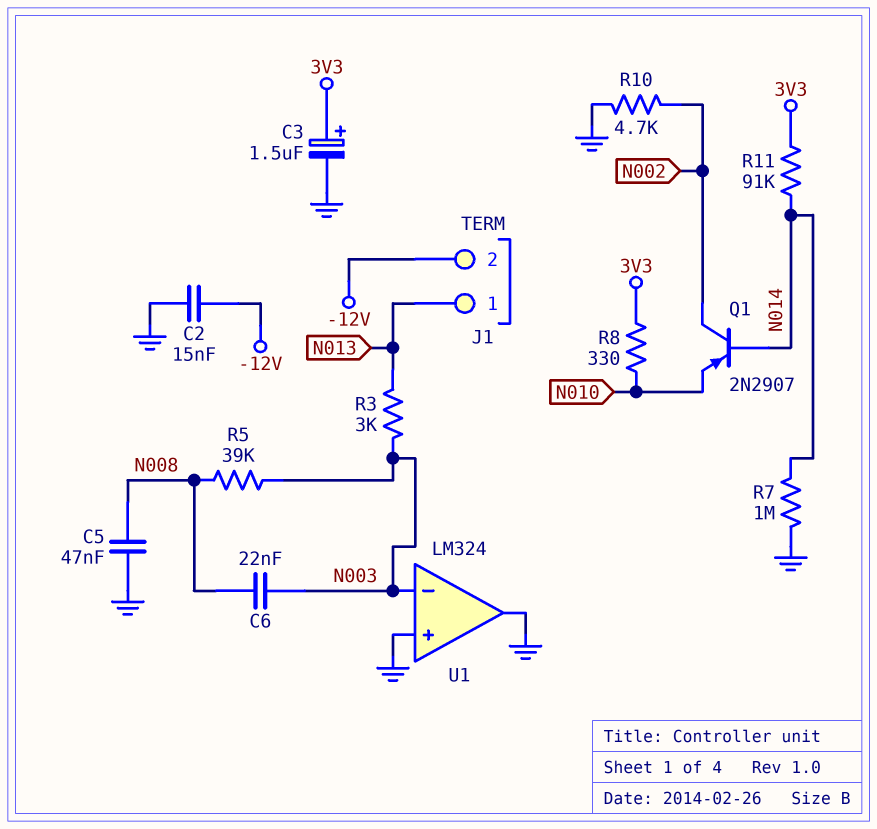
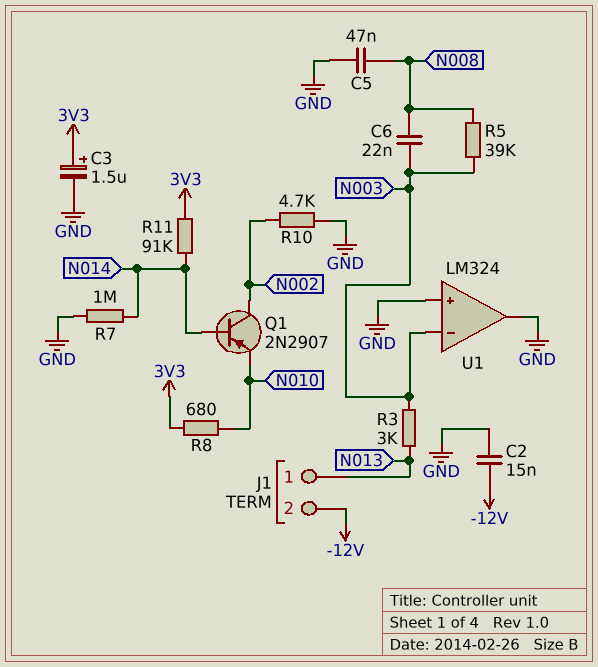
R8: 330 (3V3, N010) -> 680 (3V3, N010)

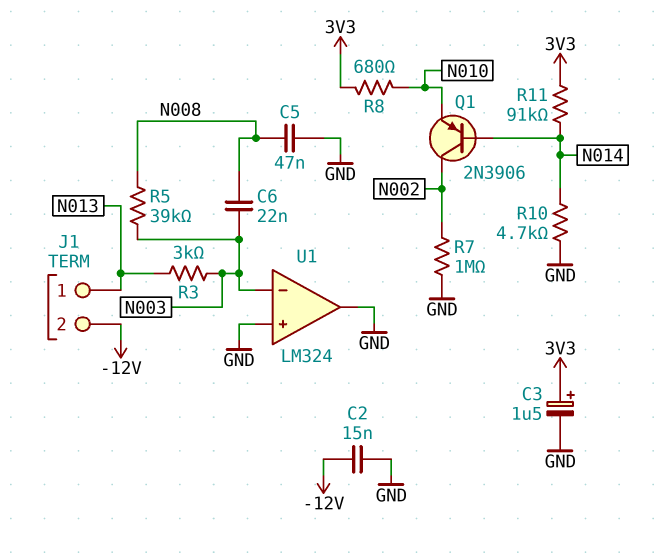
Q1: PNP 2N2907 (B N014, C N002, E N010) -> PNP 2N3906 (B N014, C N002, E N010)
R7: 1M (GND, N014) -> 1M (GND, N002)
R10: 4.7k (GND, N002) -> 4.7k (GND, N014)

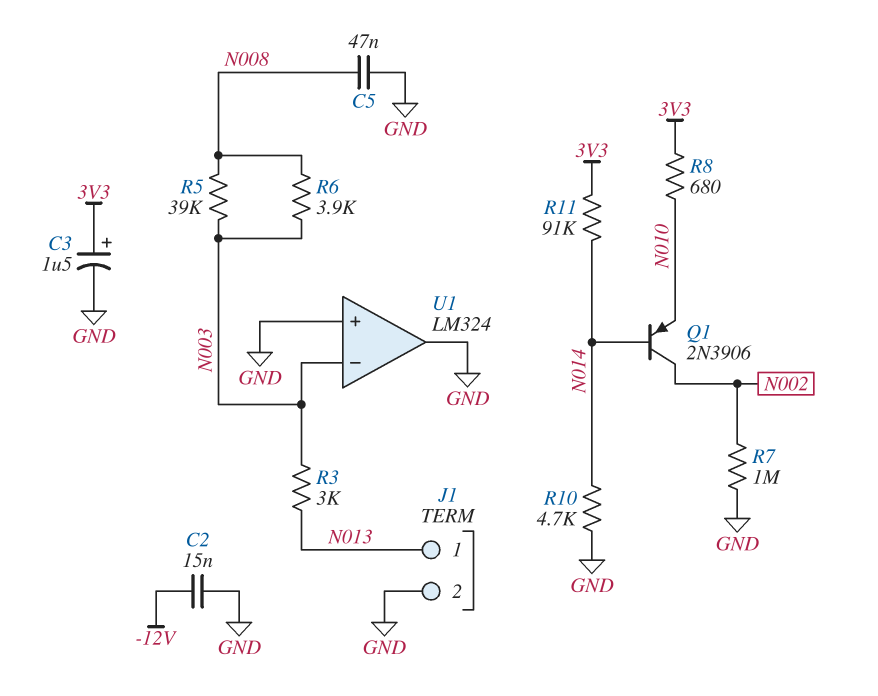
C6: 22nF (N003, N008) -> none
J1 pin 2: -12V -> GND
R6: none -> 3.9k (N003, N008)

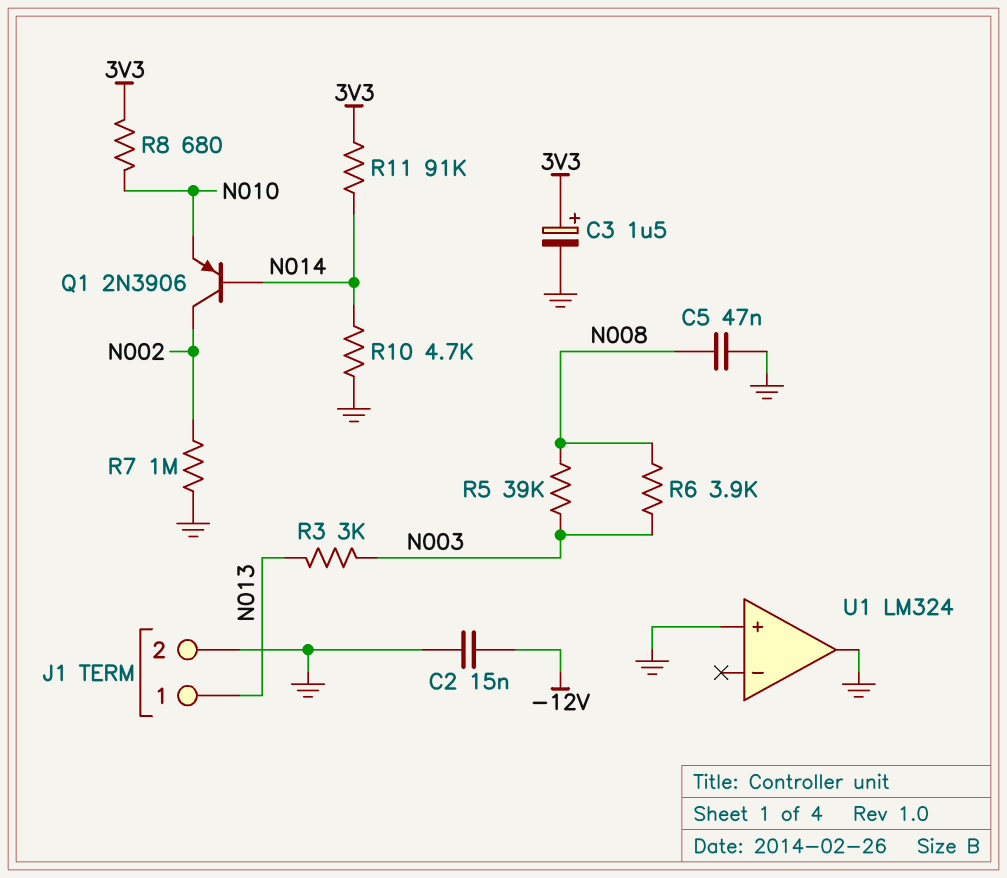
U1 pin in-: N003 -> none

